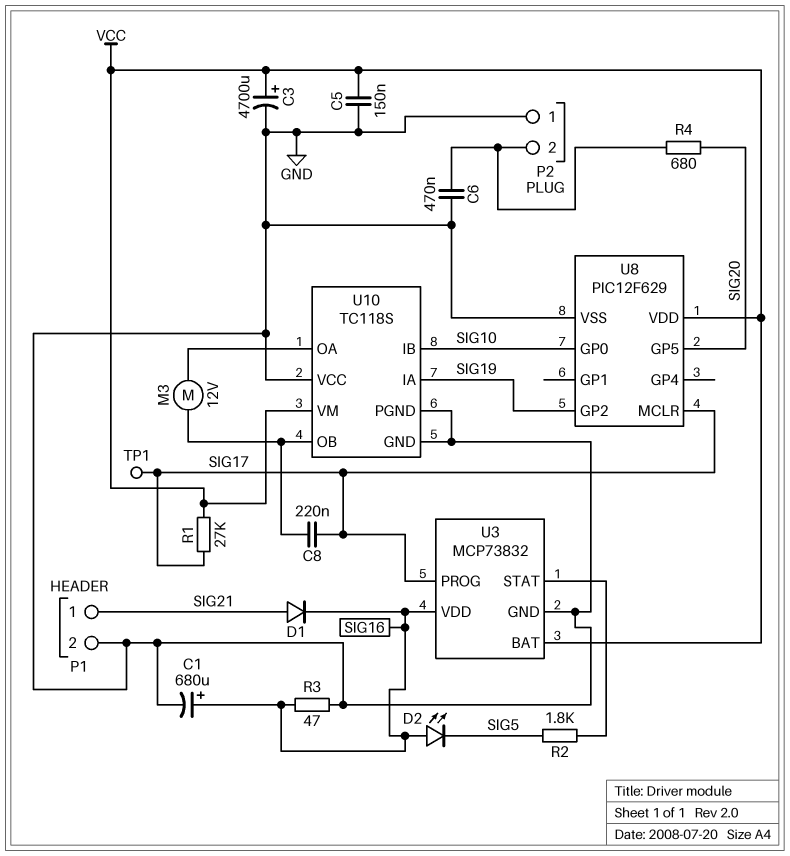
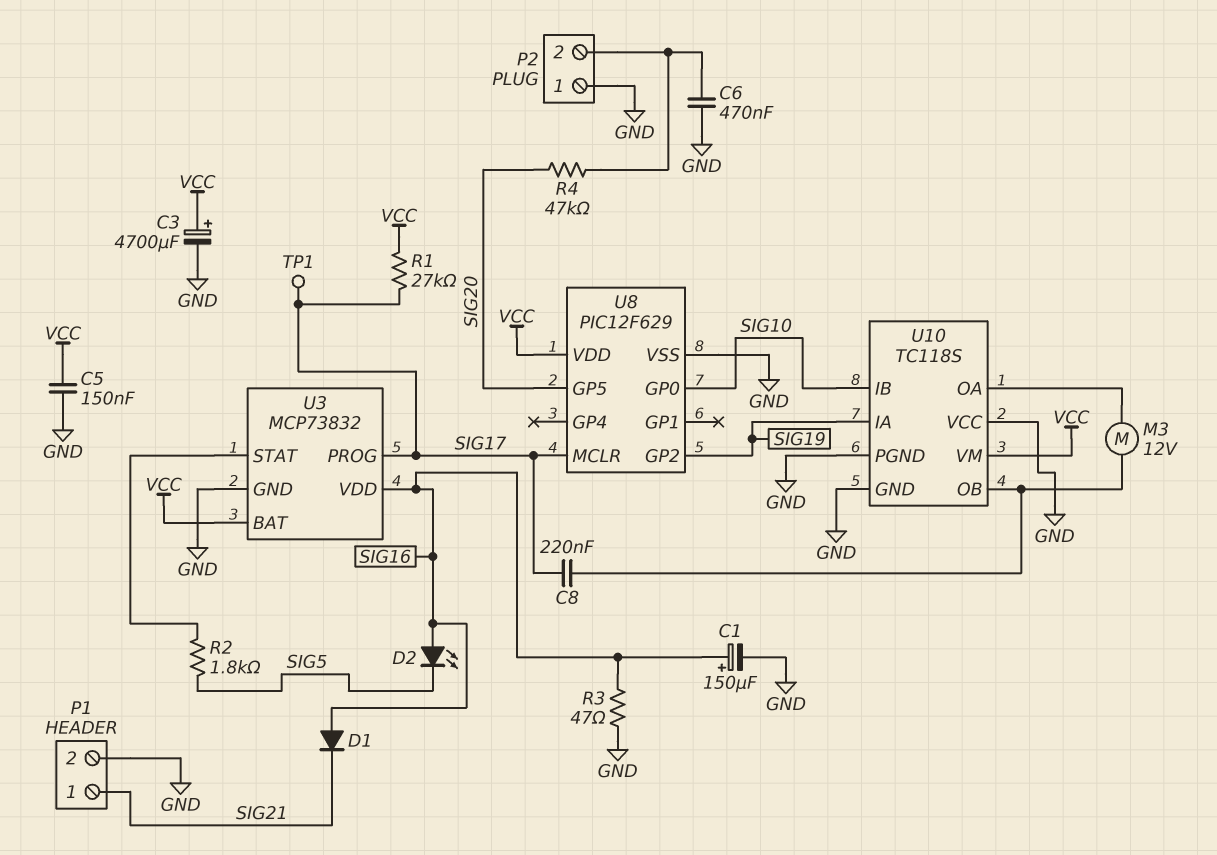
C1: 680uF (plus SIG16, minus GND) -> 150uF (plus SIG16, minus GND)
D1: diode (A SIG21, K SIG16) -> diode (A SIG16, K SIG21)
R4: 680 (P2/2, SIG20) -> 47k (P2/2, SIG20)

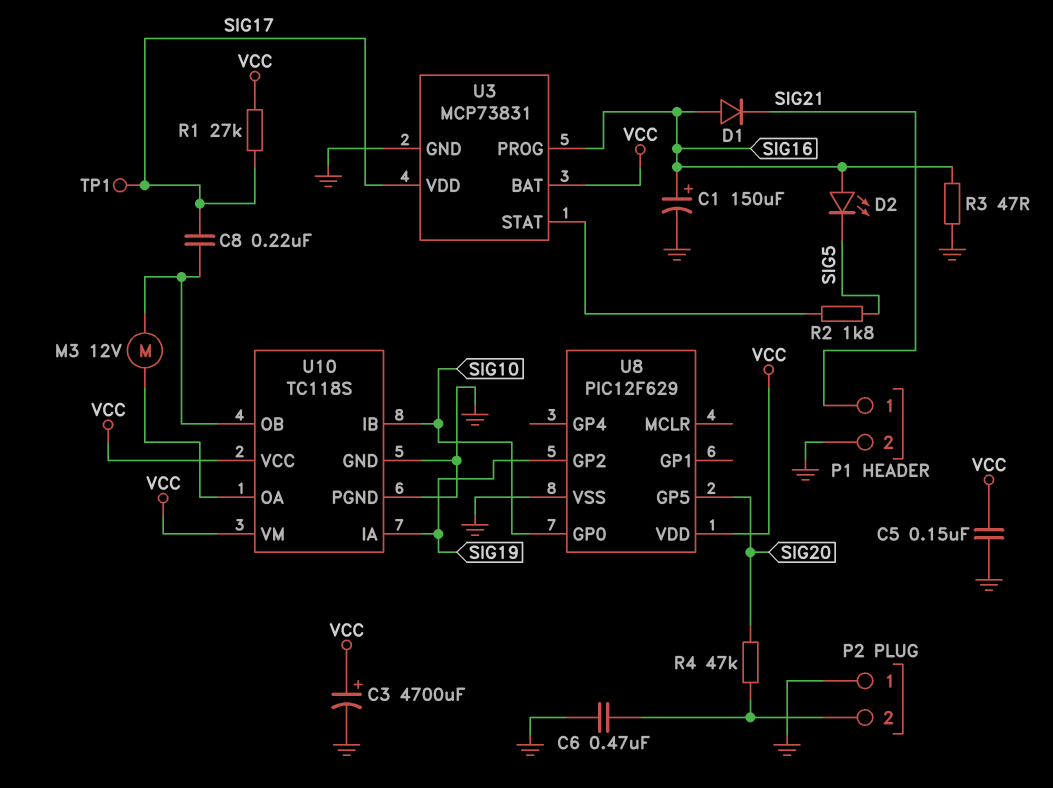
U3: MCP73832 -> MCP73831
U3 pin PROG: SIG17 -> SIG16
U3 pin VDD: SIG16 -> SIG17
U8 pin MCLR: SIG17 -> none
U10 pin VCC: GND -> VCC

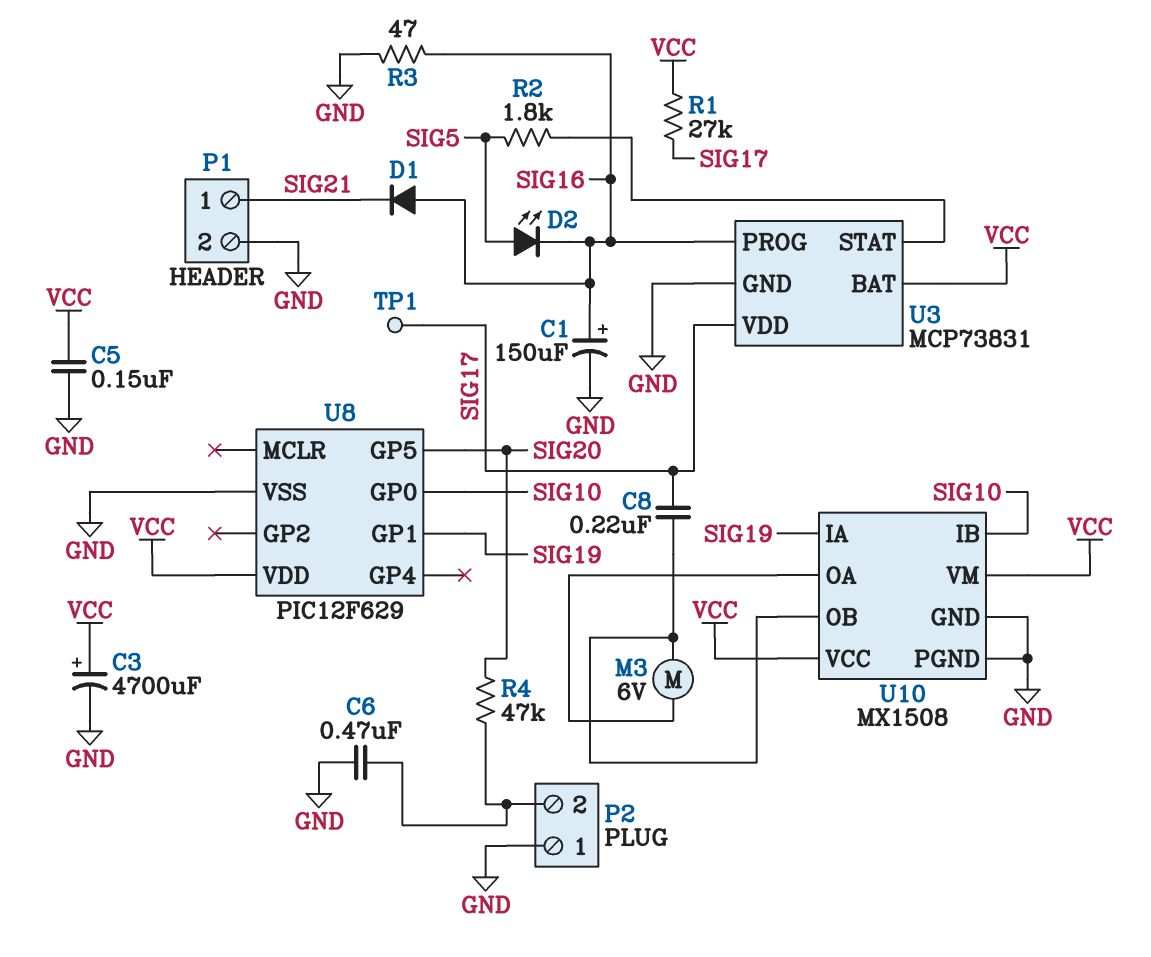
D2: LED (A SIG16, K SIG5) -> LED (A SIG5, K SIG16)
M3: motor 12V (U10/OA, U10/OB) -> motor 6V (U10/OA, U10/OB)
U8 pin GP1: none -> SIG19
U8 pin GP2: SIG19 -> none
U10: TC118S -> MX1508

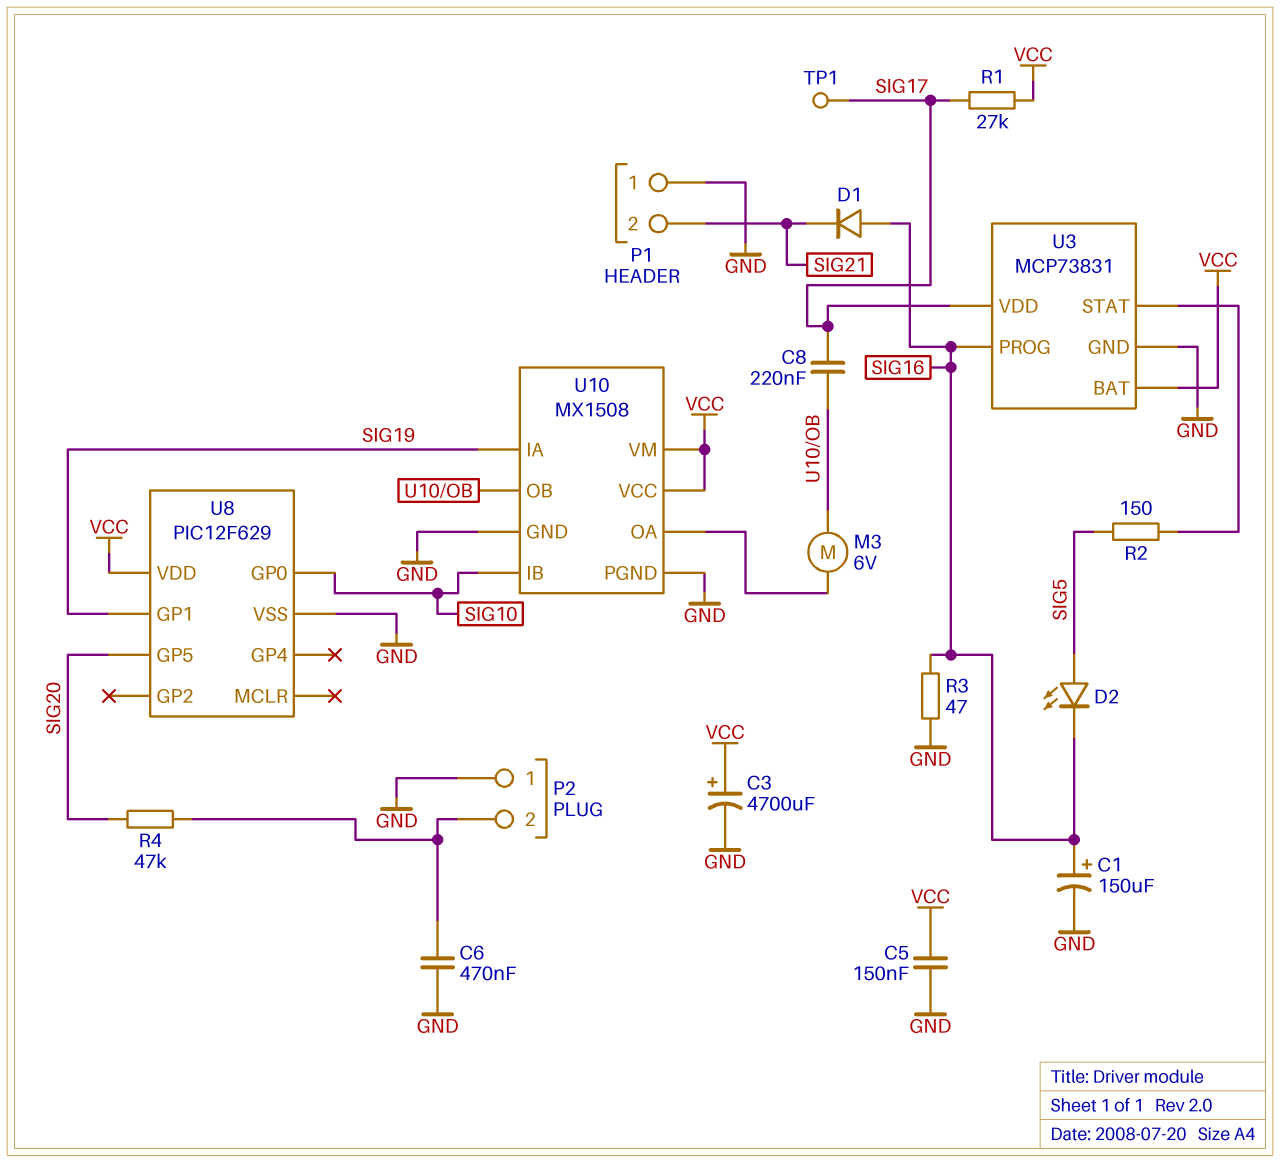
P1 pin 1: SIG21 -> GND
P1 pin 2: GND -> SIG21
R2: 1.8k (SIG5, U3/STAT) -> 150 (SIG5, U3/STAT)

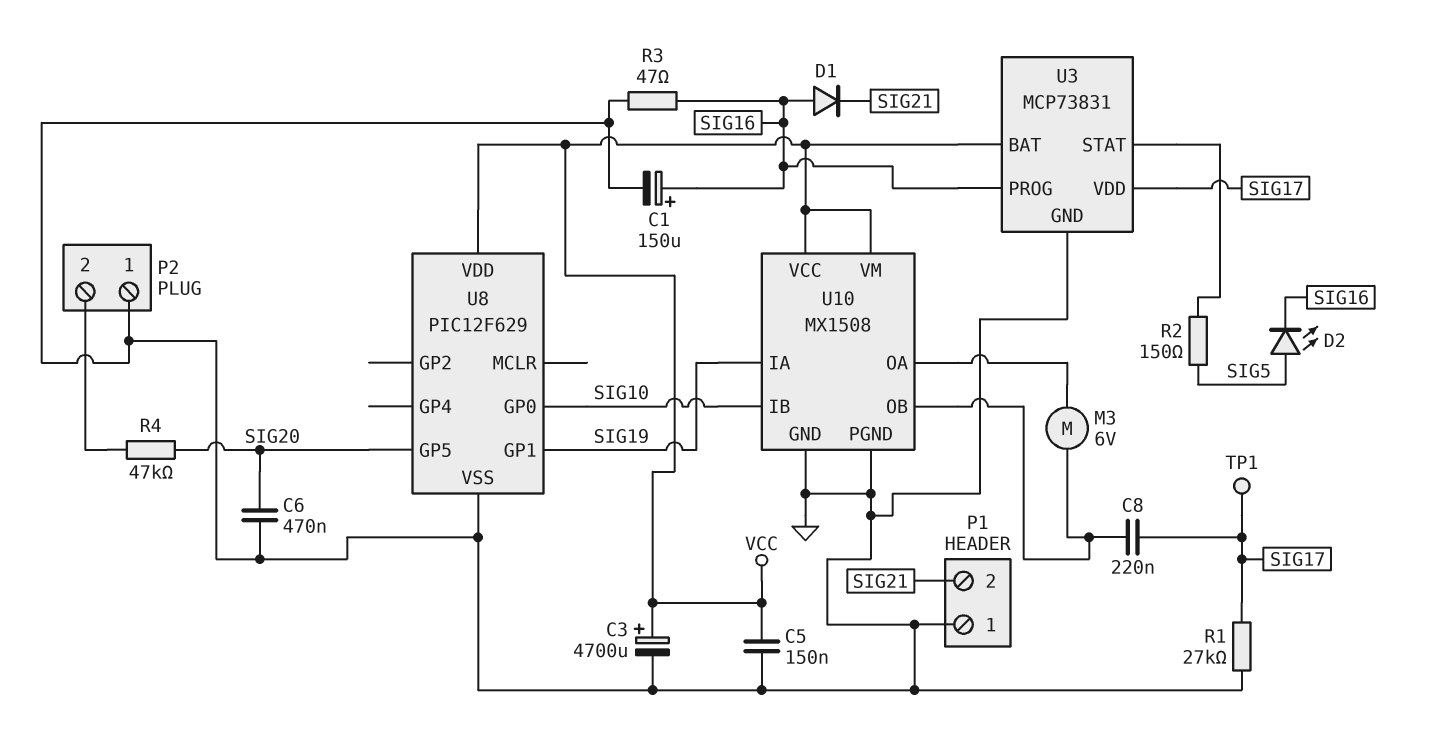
C6: 470nF (GND, P2/2) -> 470nF (GND, SIG20)
R1: 27k (SIG17, VCC) -> 27k (GND, SIG17)

